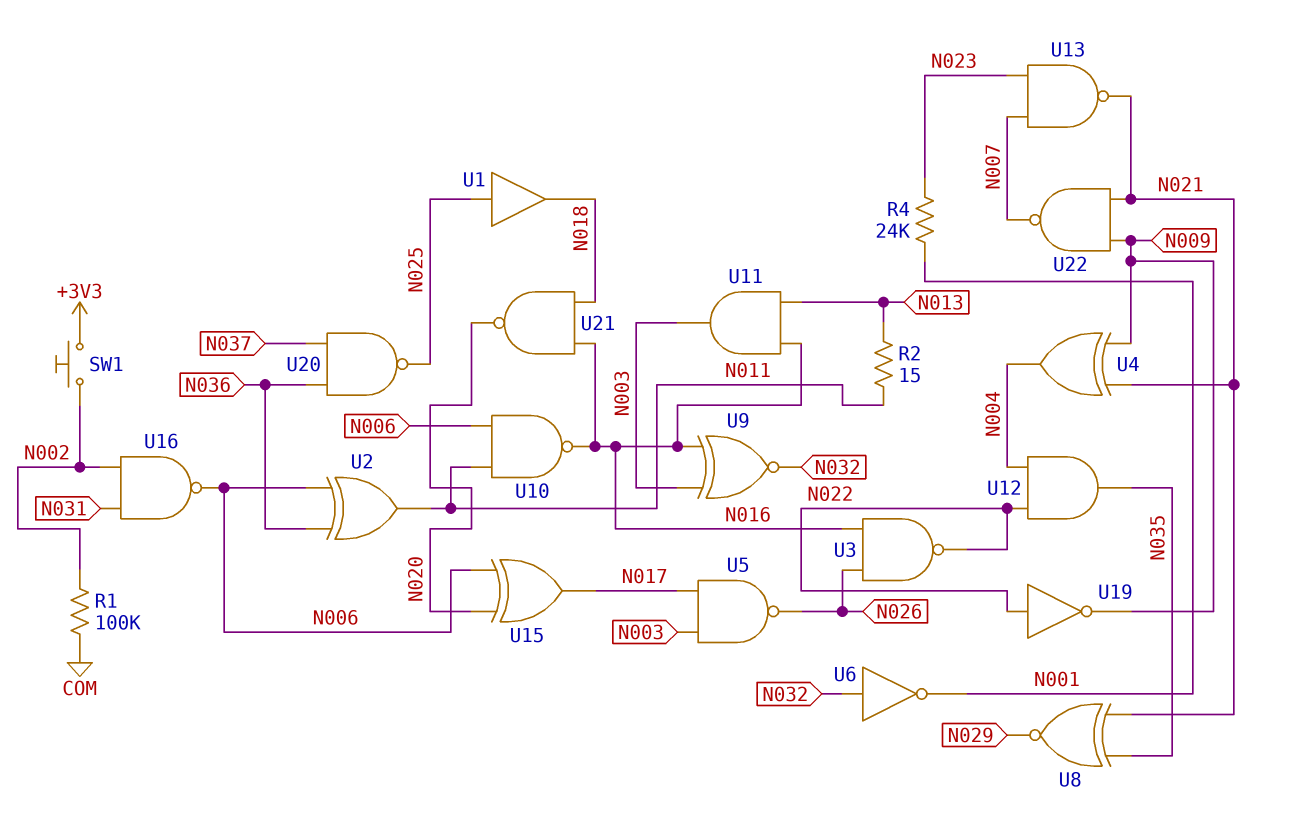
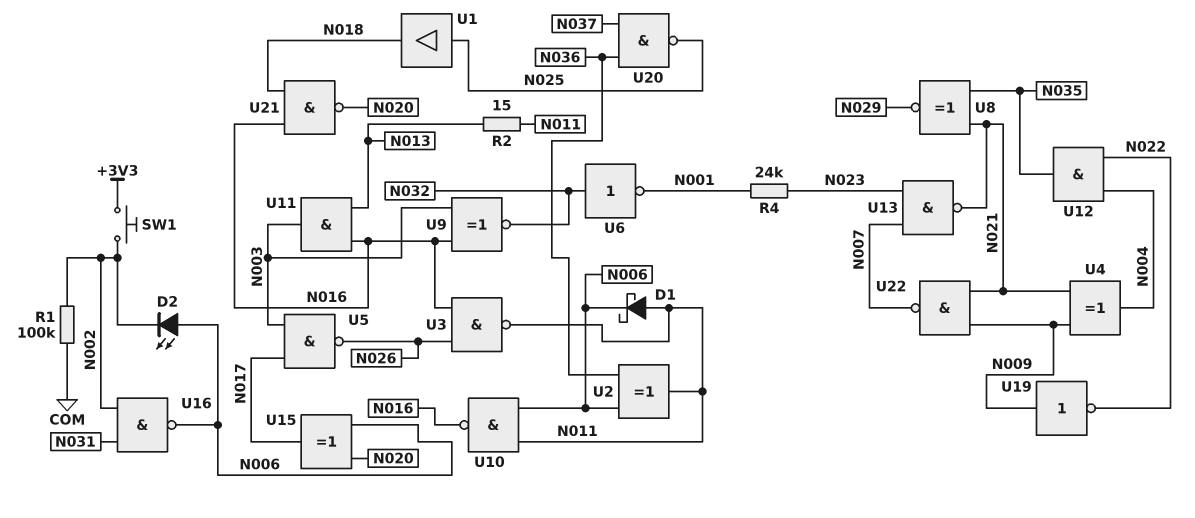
D1: none -> schottky (A N011, K N006)
D2: none -> LED (A N006, K N002)
U3: NAND (in N016, in N026, out N022) -> NAND (in N016, in N026, out N011)
U19: NOT (in N022, out N009) -> NOT (in N009, out N022)

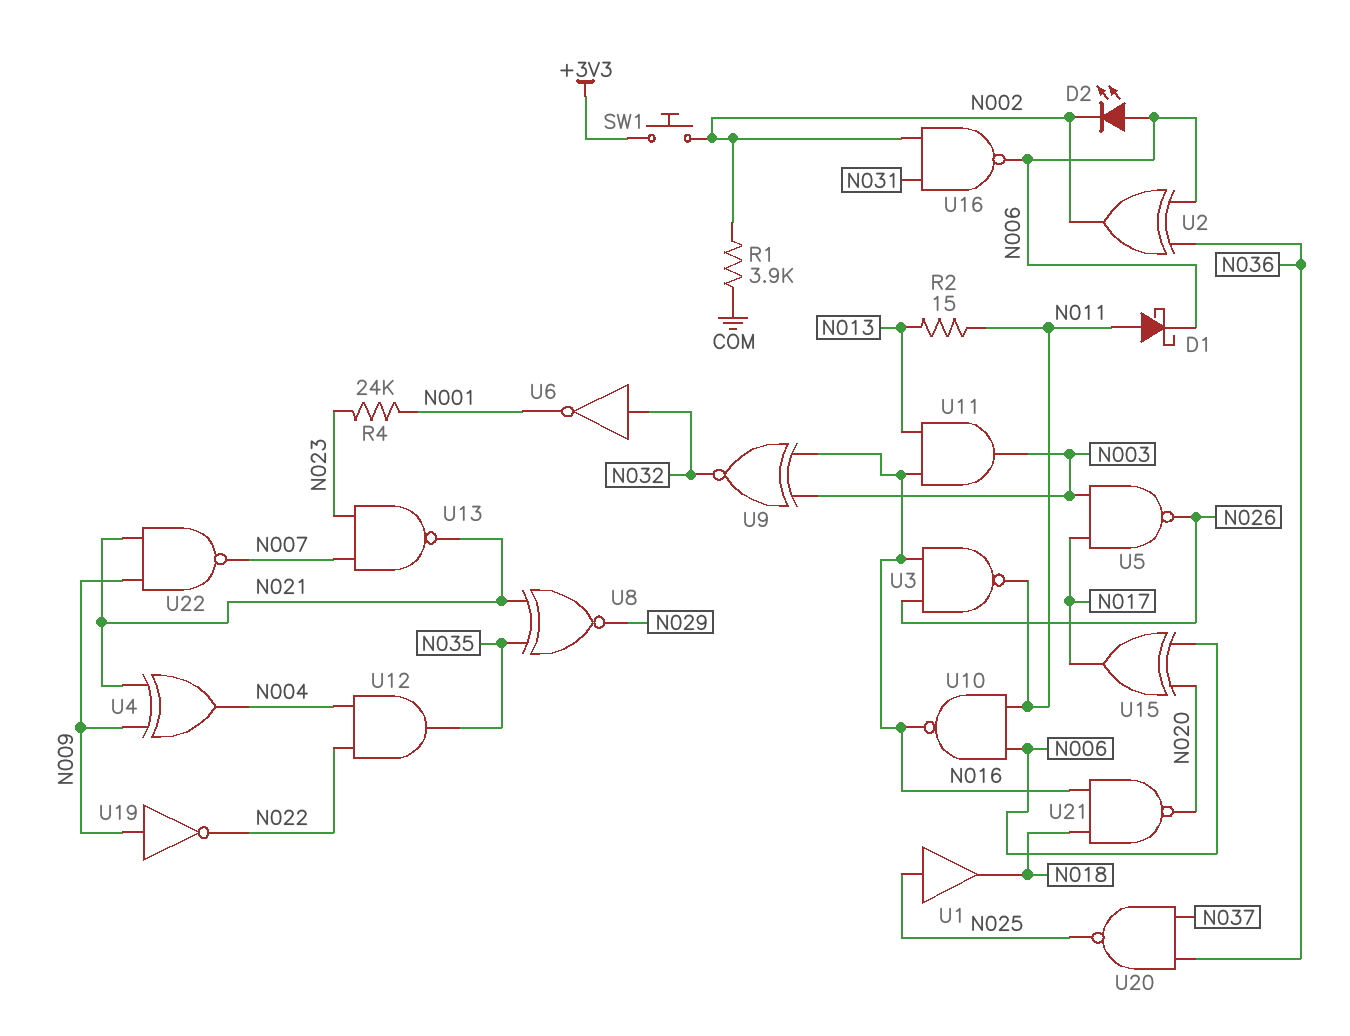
R1: 100k (COM, N002) -> 3.9k (COM, N002)
U2: XOR (in N006, in N036, out N011) -> XOR (in N006, in N036, out N002)

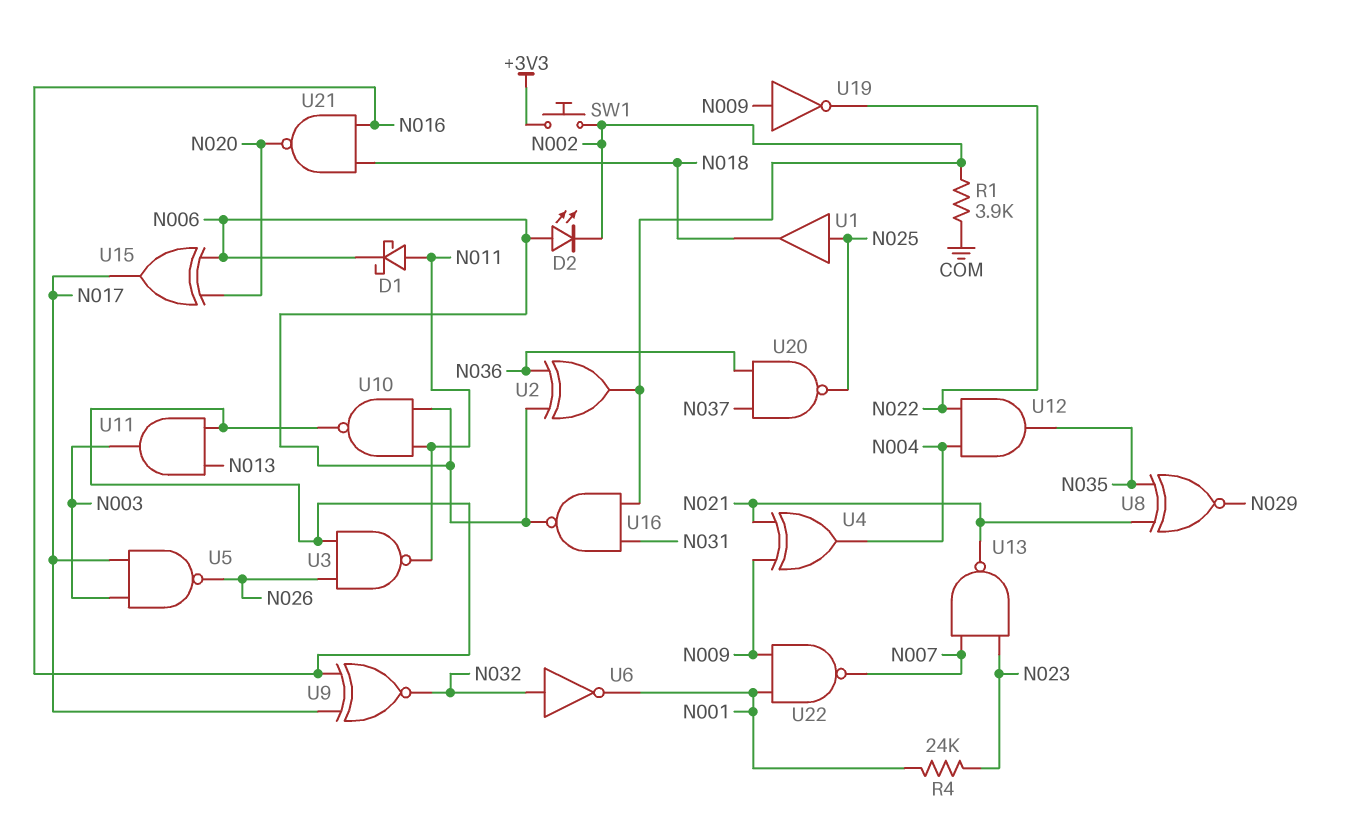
R2: 15 (N011, N013) -> none
U9: XNOR (in N003, in N016, out N032) -> XNOR (in N016, in N017, out N032)
U22: NAND (in N009, in N021, out N007) -> NAND (in N001, in N009, out N007)

